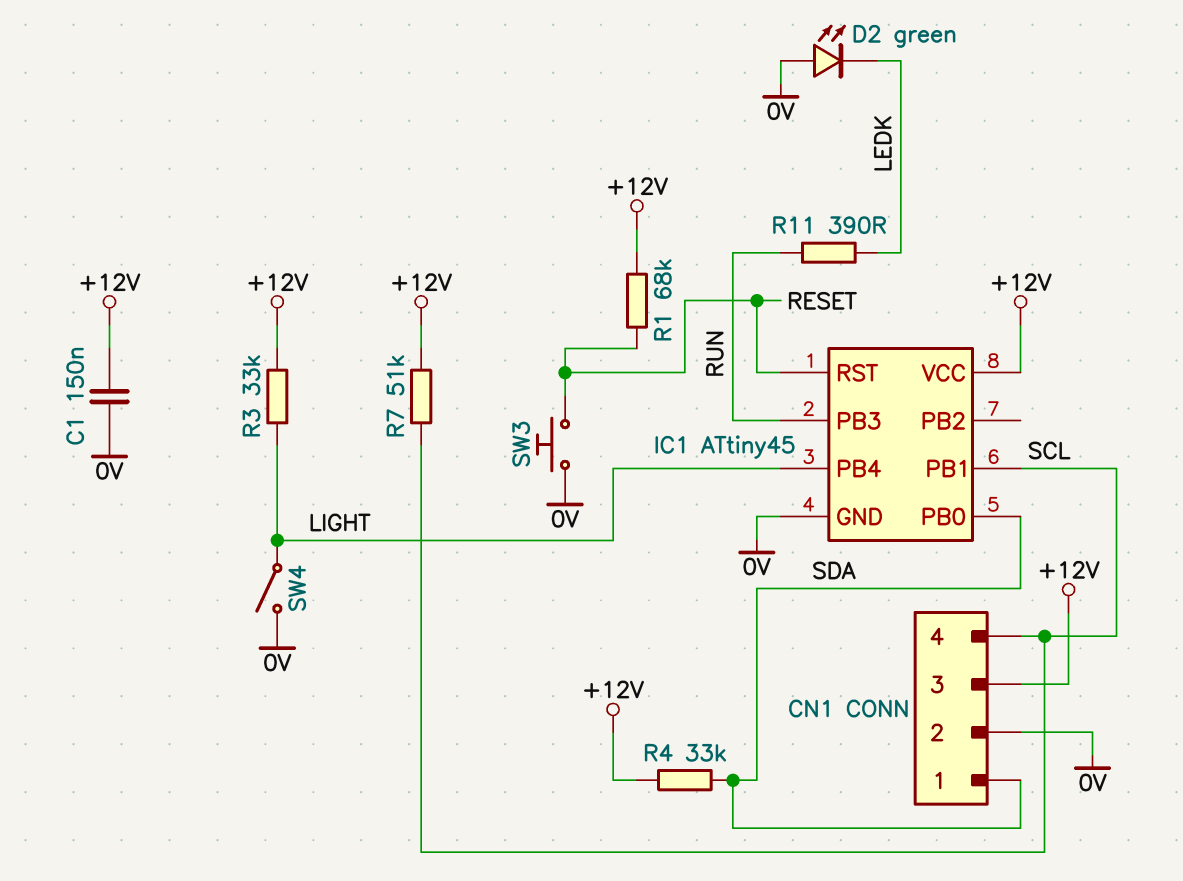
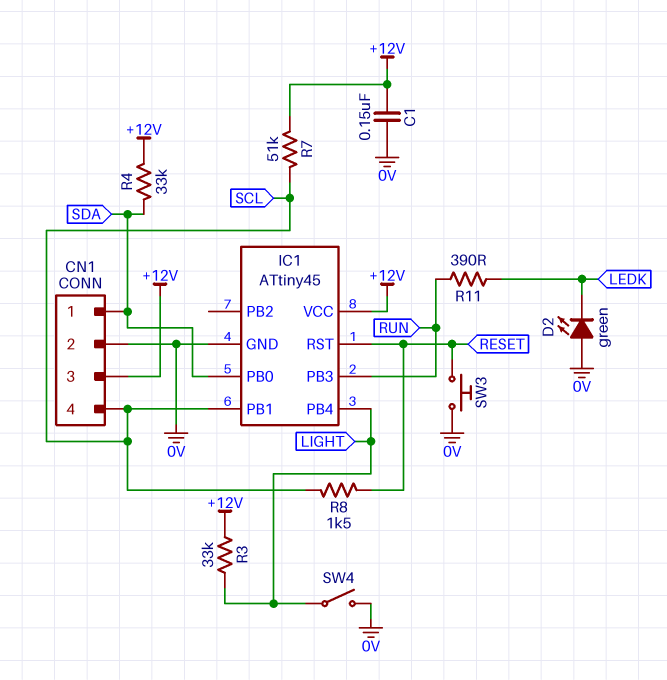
R1: 68k (+12V, RESET) -> none
R8: none -> 1.5k (RESET, SCL)

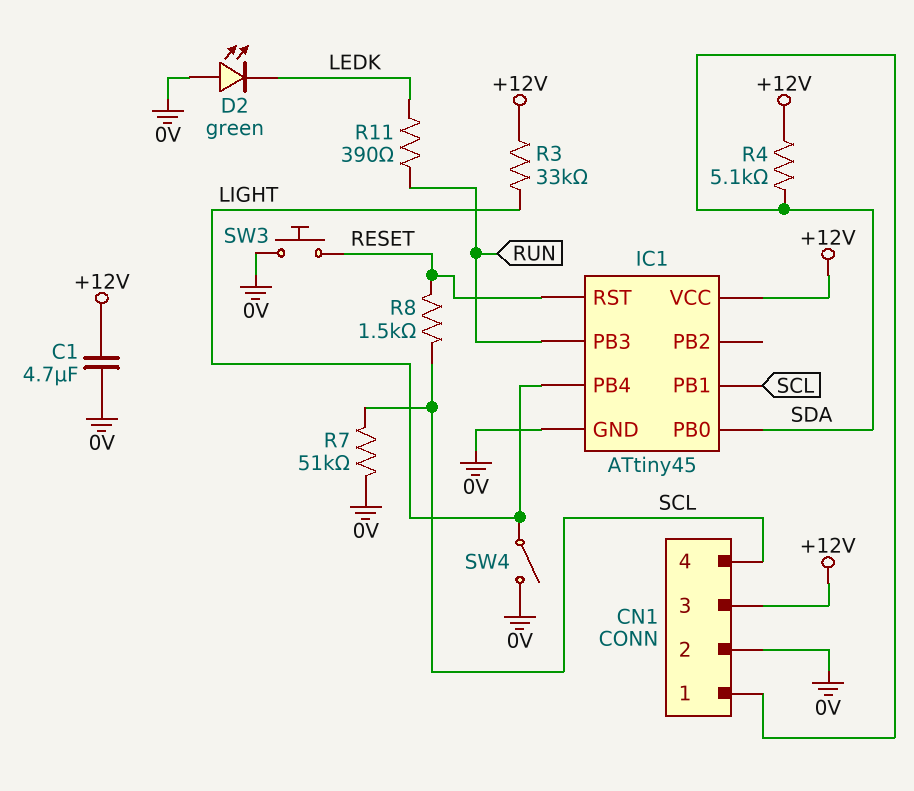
C1: 150nF (+12V, 0V) -> 4.7uF (+12V, 0V)
R4: 33k (+12V, SDA) -> 5.1k (+12V, SDA)
R7: 51k (+12V, SCL) -> 51k (0V, SCL)

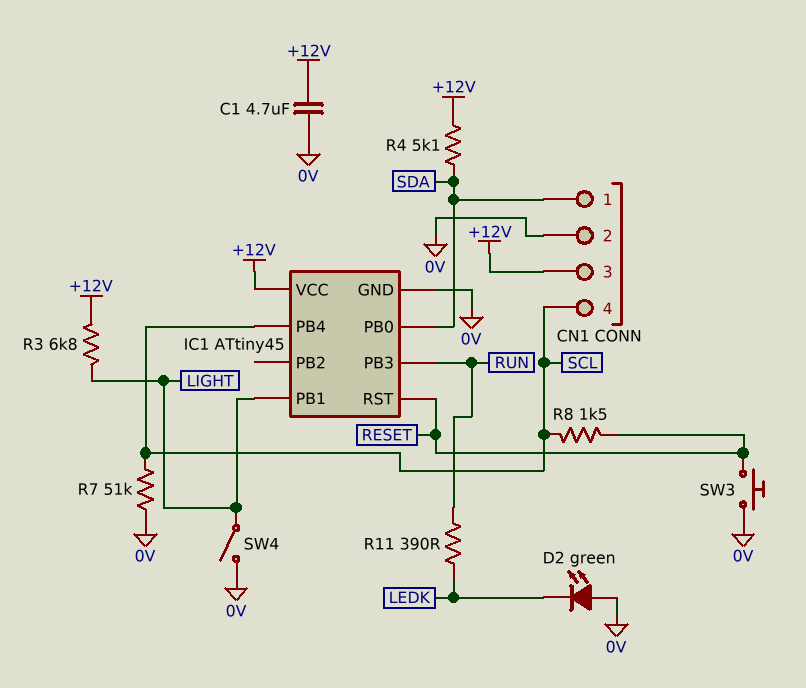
IC1 pin PB1: SCL -> LIGHT
IC1 pin PB4: LIGHT -> SCL
R3: 33k (+12V, LIGHT) -> 6.8k (+12V, LIGHT)

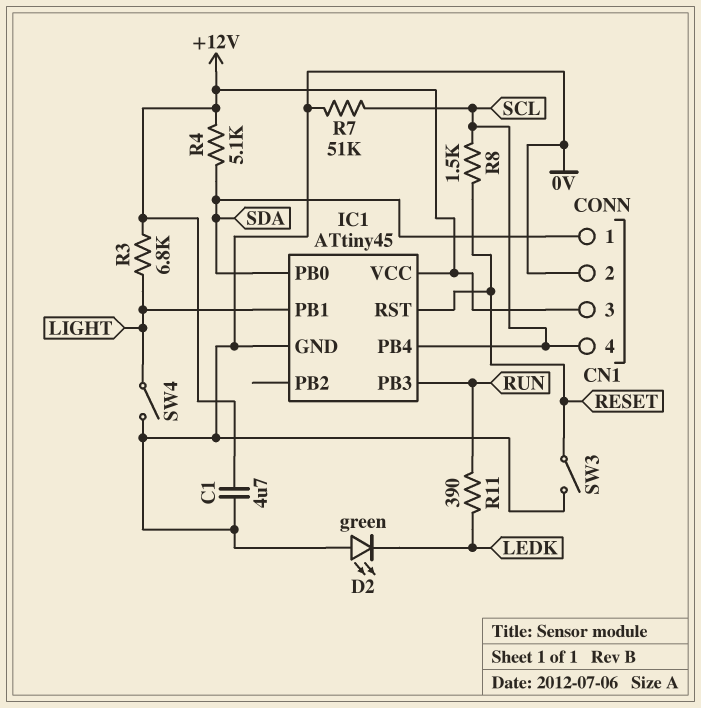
SW3: button (0V, RESET) -> switch (0V, RESET)

